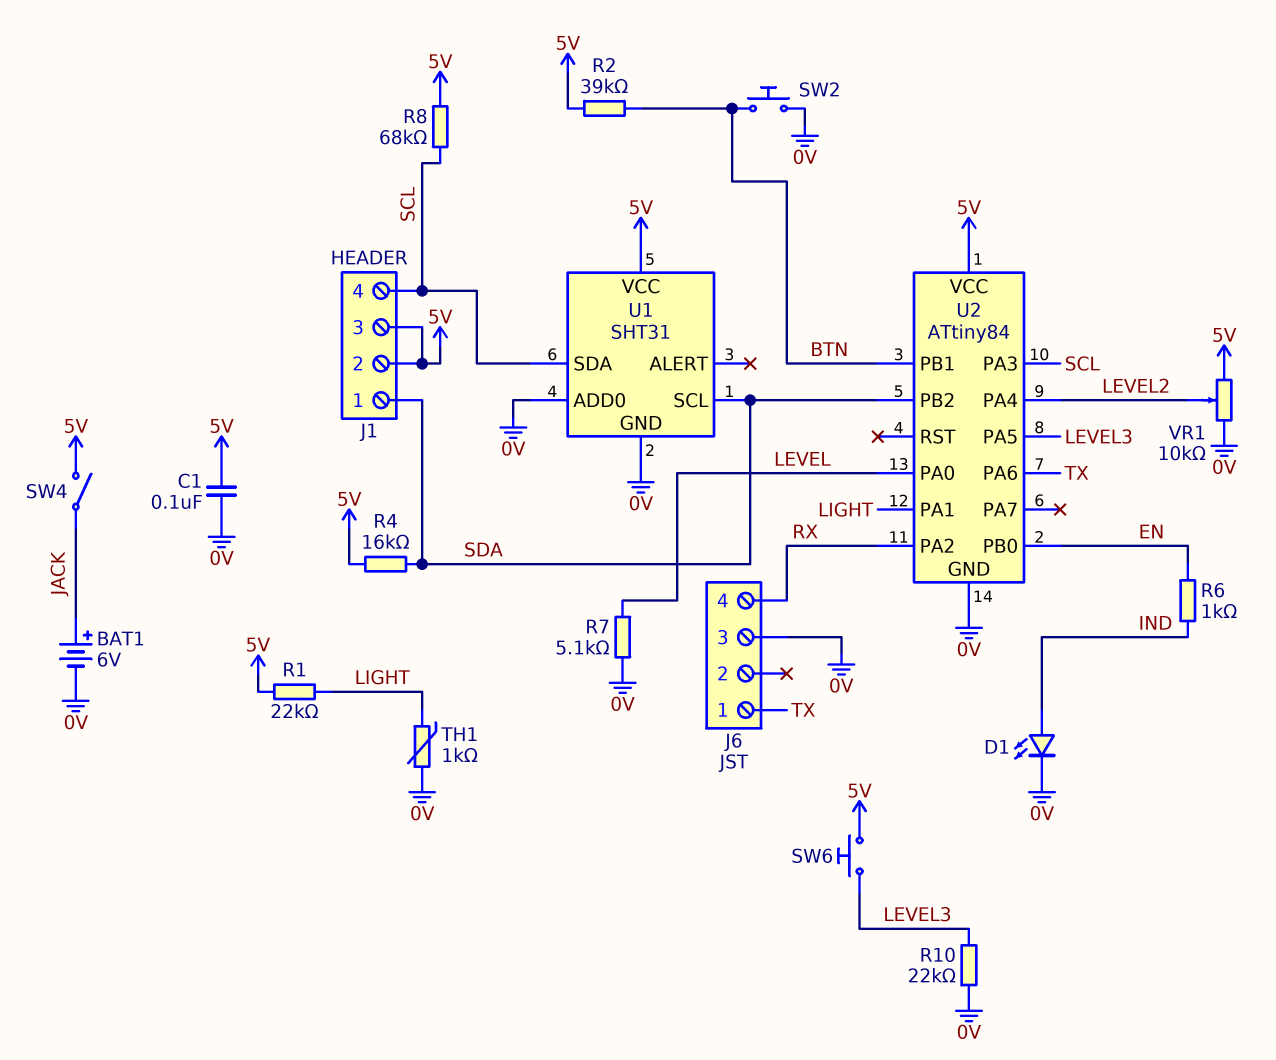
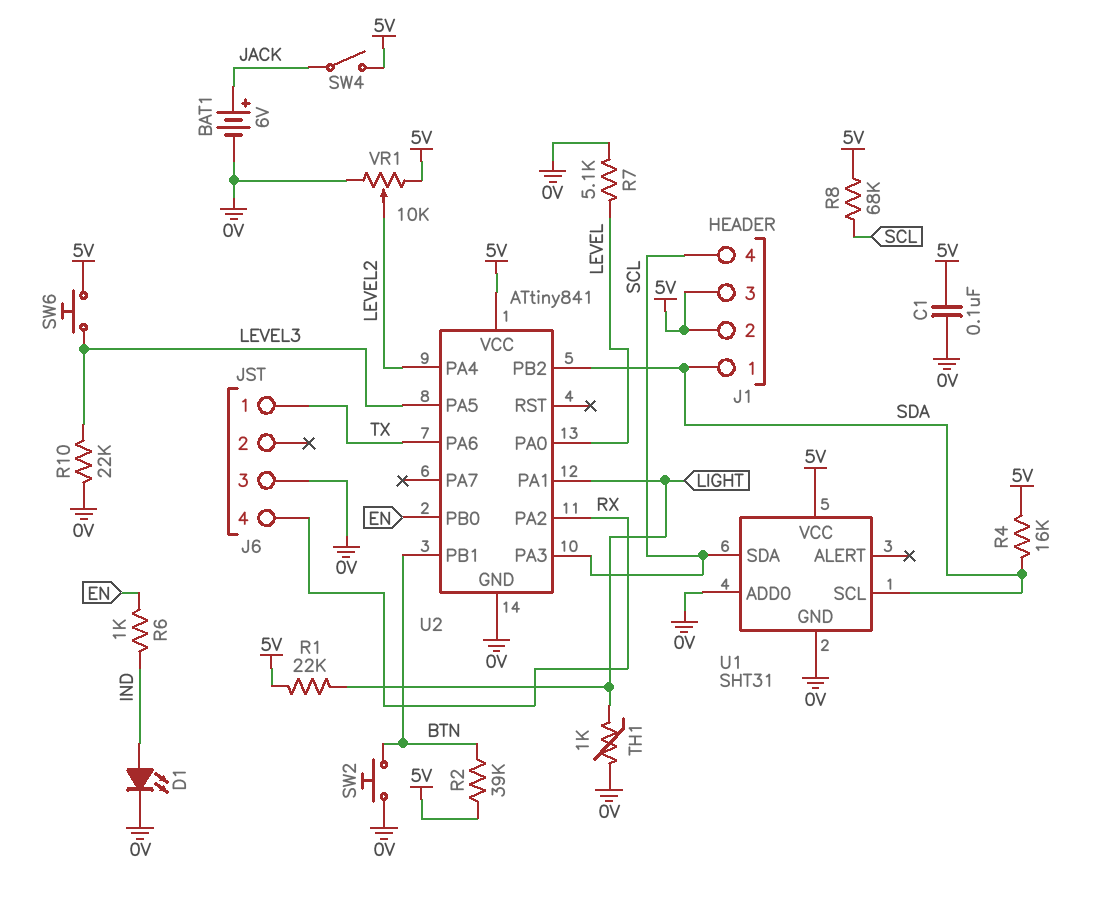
U2: ATtiny84 -> ATtiny841

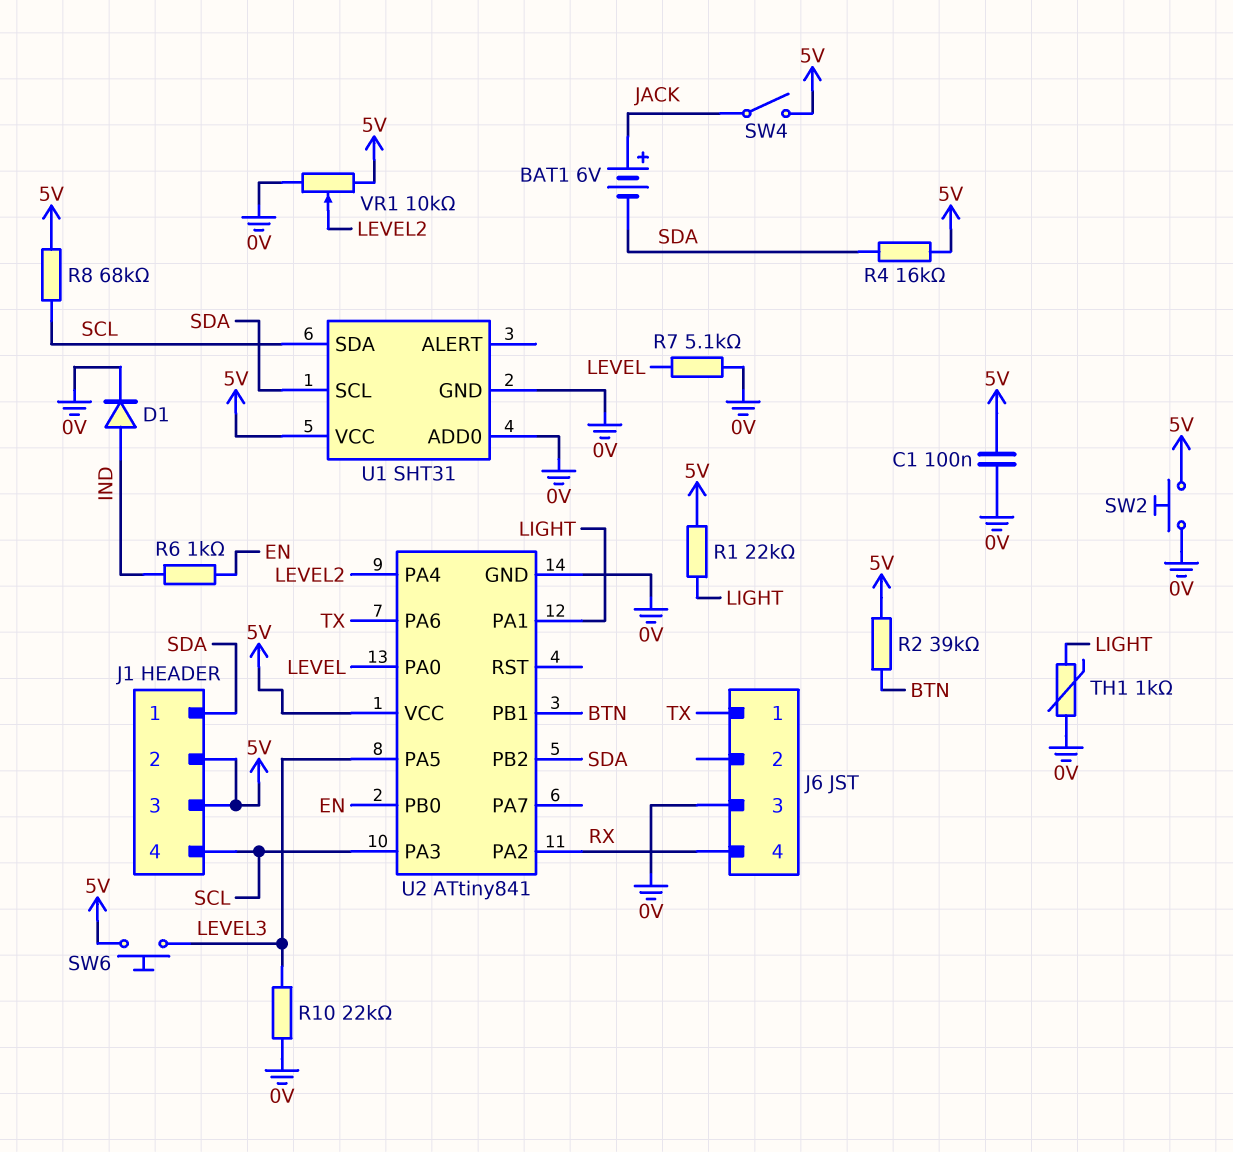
BAT1: 6V (plus JACK, minus 0V) -> 6V (plus JACK, minus SDA)
D1: LED (A IND, K 0V) -> diode (A IND, K 0V)
SW2: button (0V, BTN) -> button (0V, 5V)

